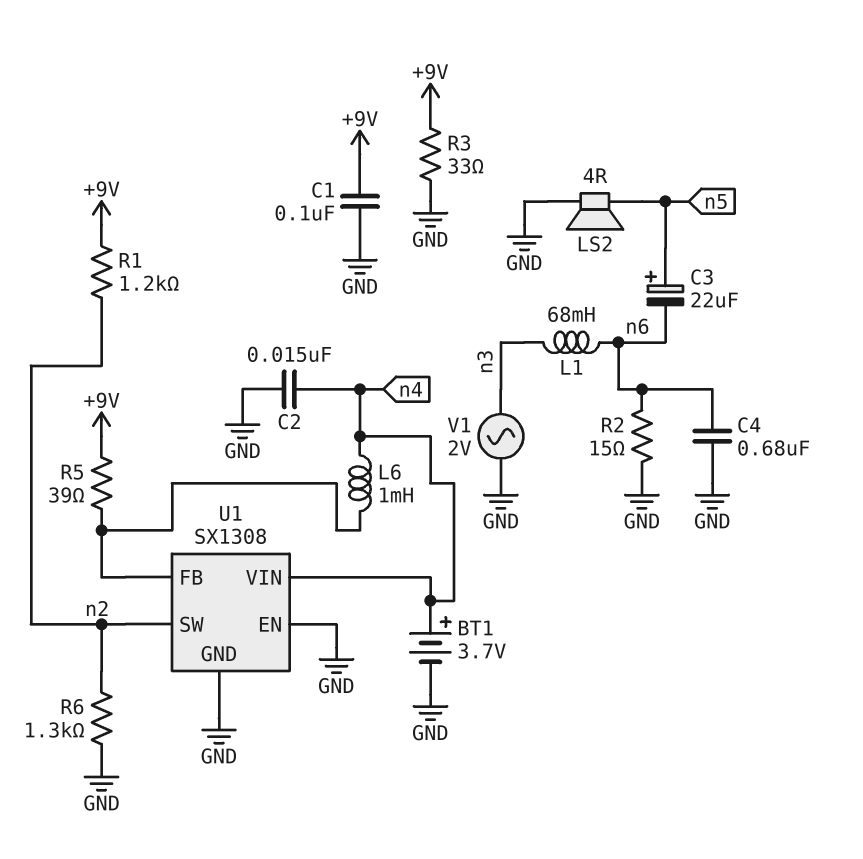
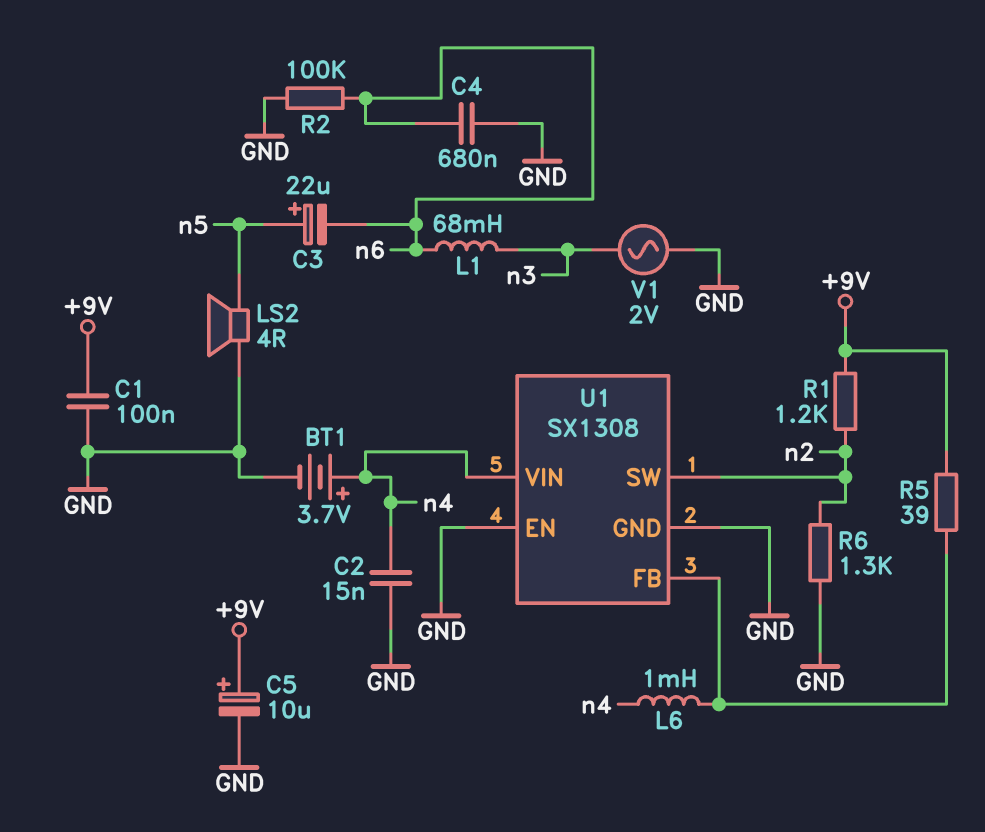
C5: none -> 10uF (plus +9V, minus GND)
R2: 15 (GND, n6) -> 100k (GND, n6)
R3: 33 (+9V, GND) -> none

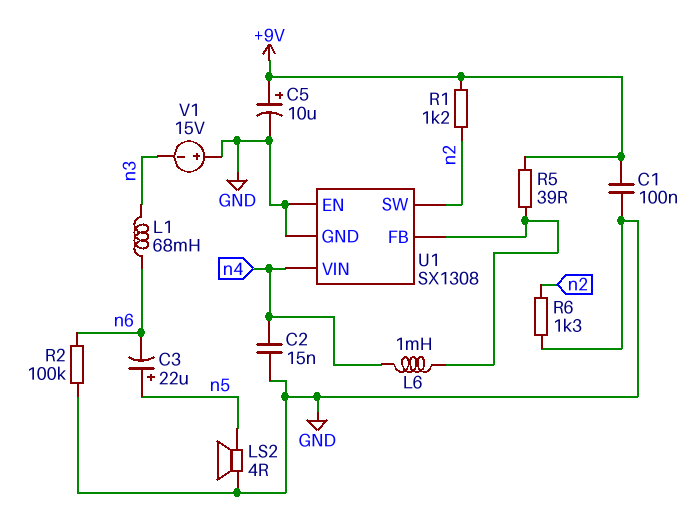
BT1: 3.7V (plus n4, minus GND) -> none
C4: 680nF (GND, n6) -> none
V1: AC 2V (GND, n3) -> 15V (plus GND, minus n3)

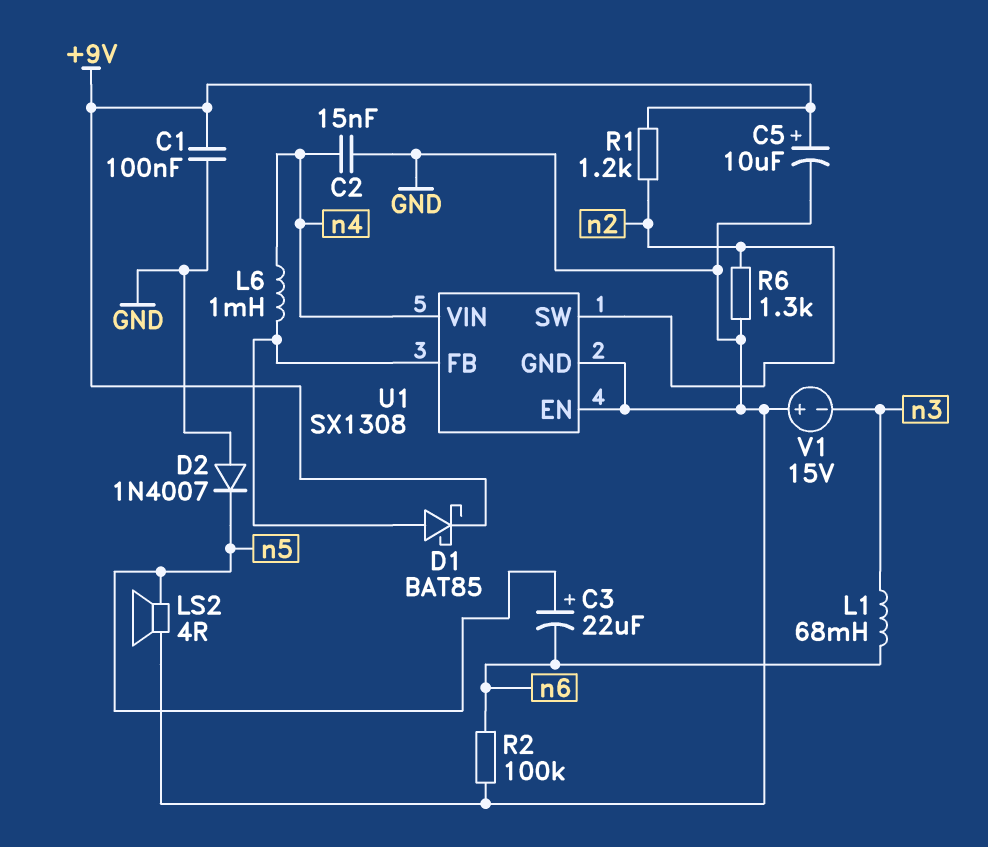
D1: none -> schottky BAT85 (A U1/FB, K +9V)
D2: none -> diode 1N4007 (A GND, K n5)
R5: 39 (+9V, U1/FB) -> none

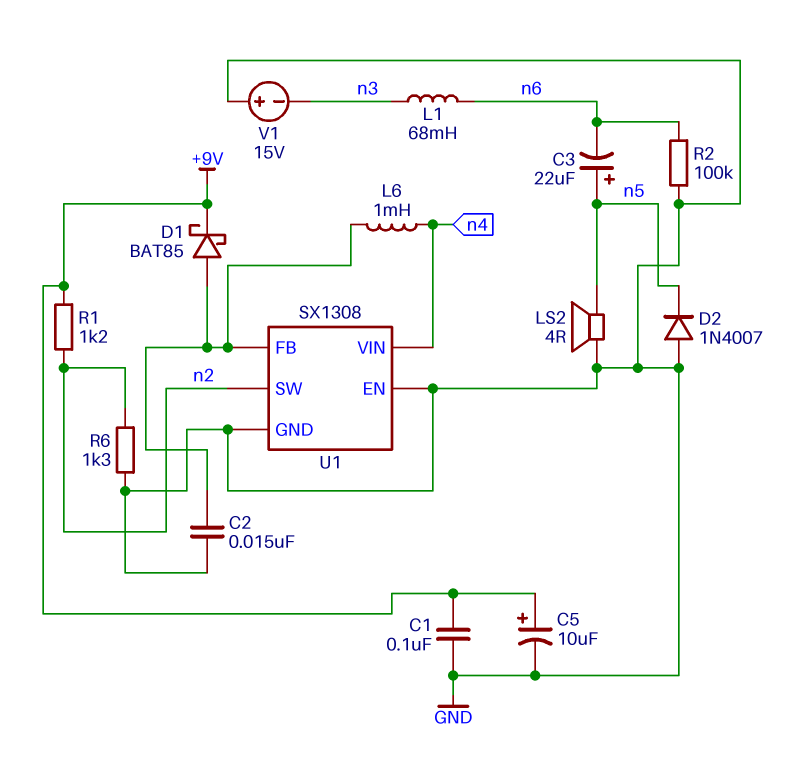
C2: 15nF (GND, n4) -> 15nF (GND, U1/FB)

